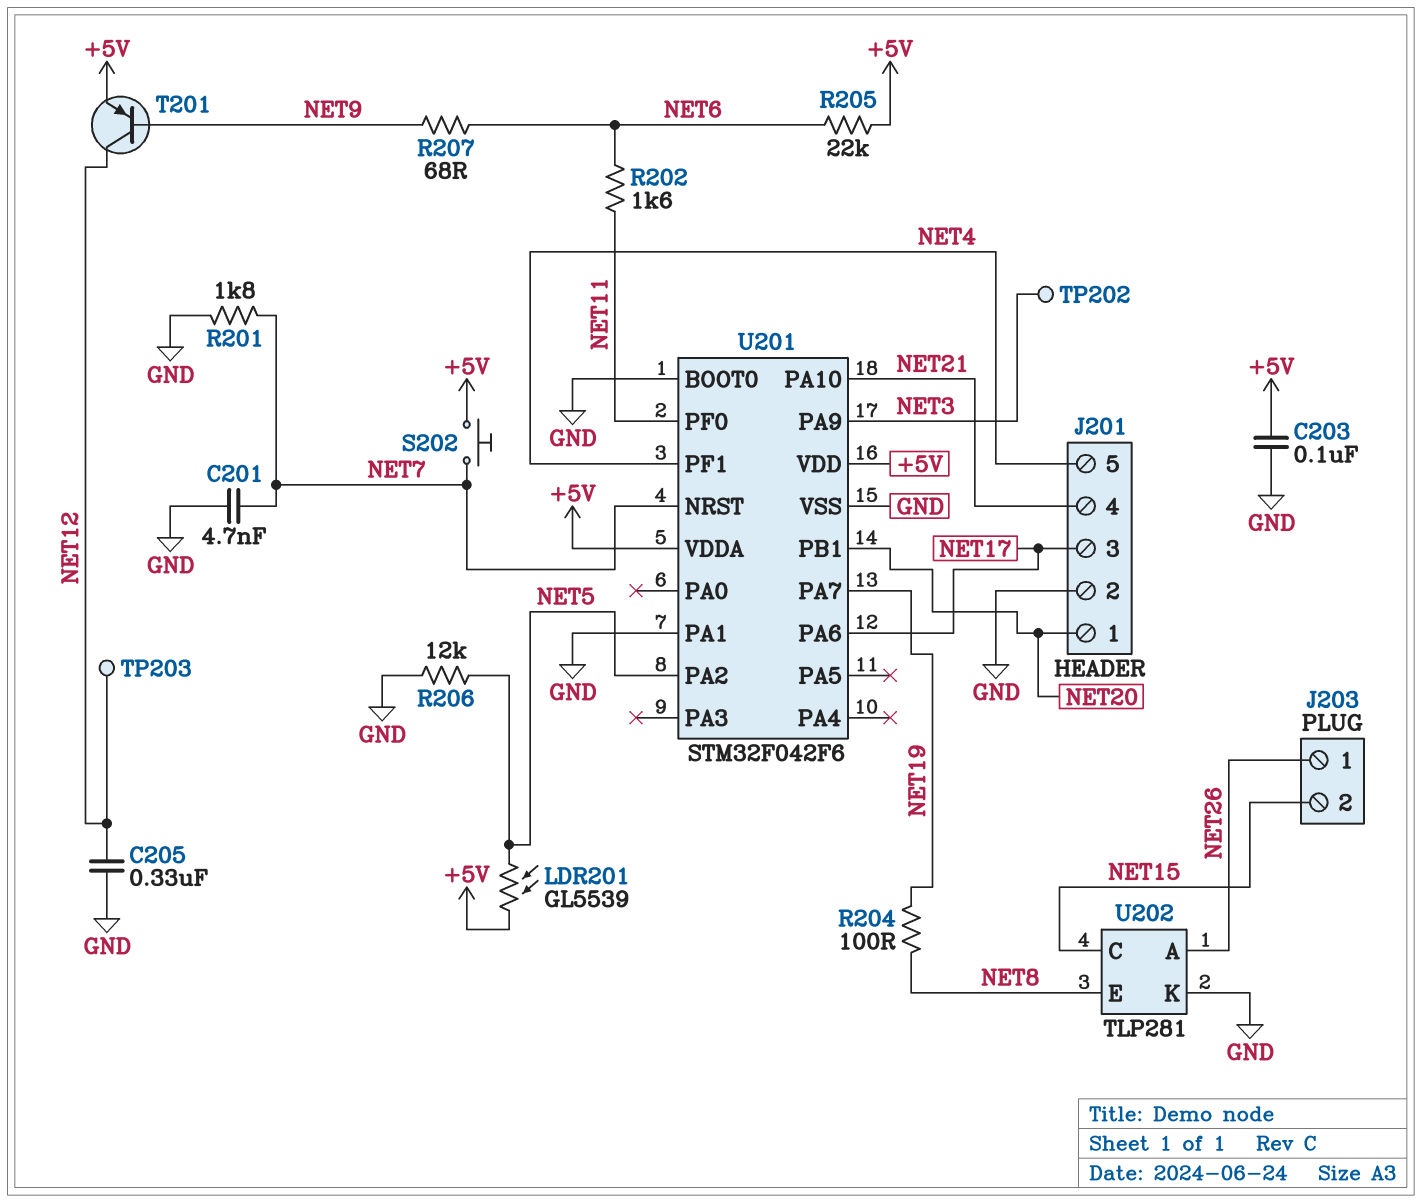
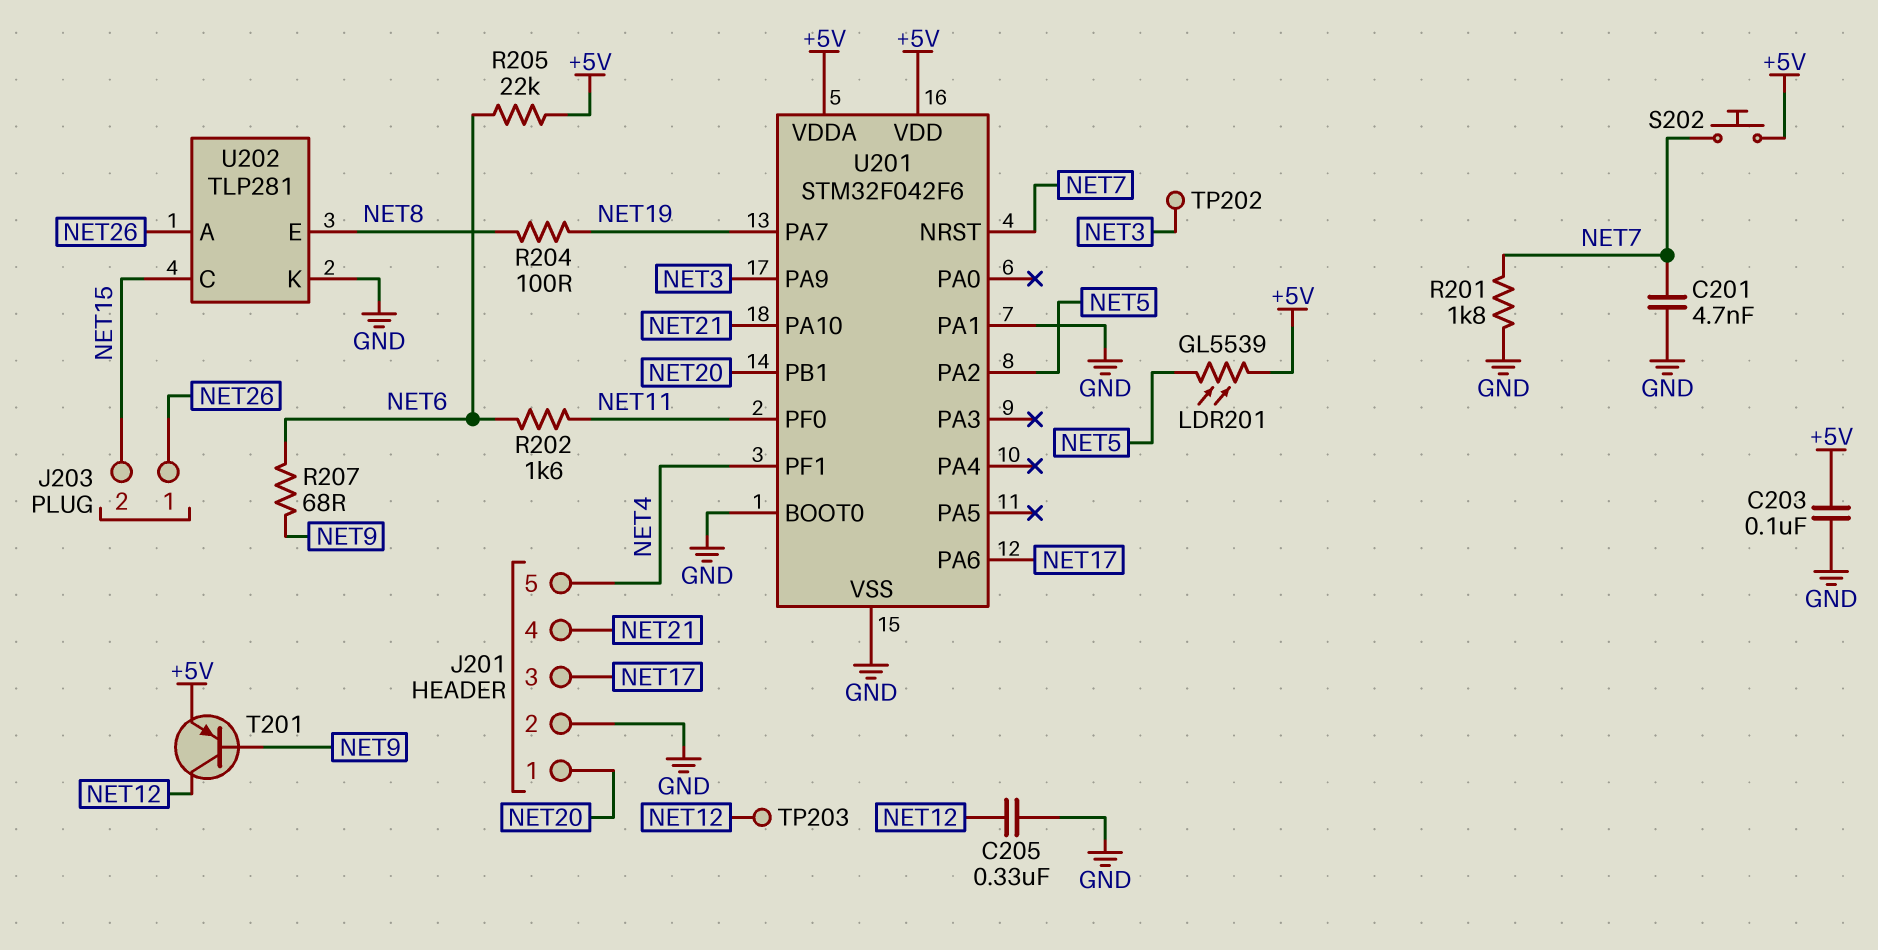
R206: 12k (GND, NET5) -> none

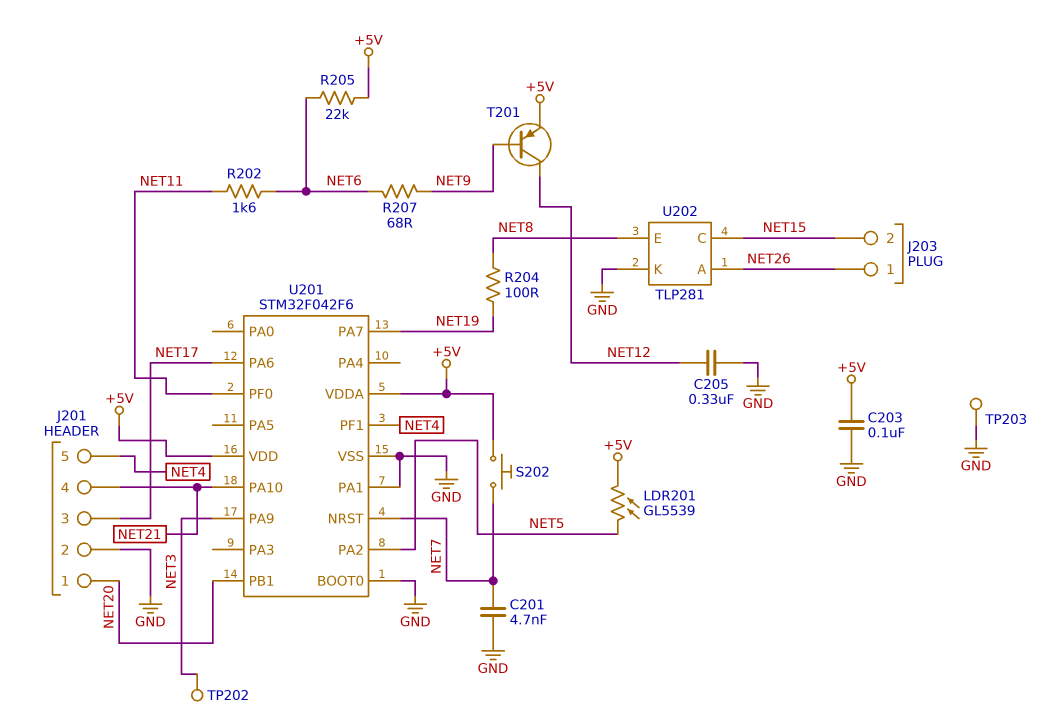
R201: 1.8k (GND, NET7) -> none
TP203: test point (NET12) -> test point (GND)

